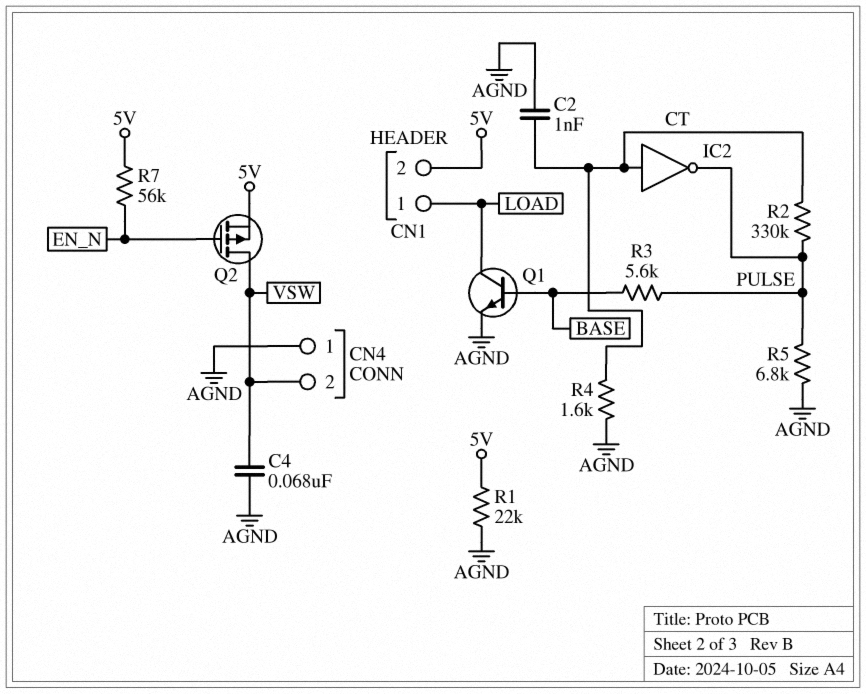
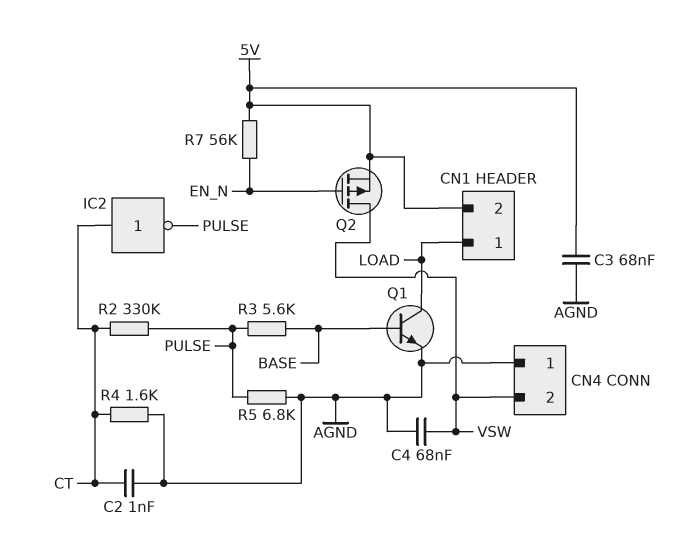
C3: none -> 68nF (5V, AGND)
R1: 22k (5V, AGND) -> none

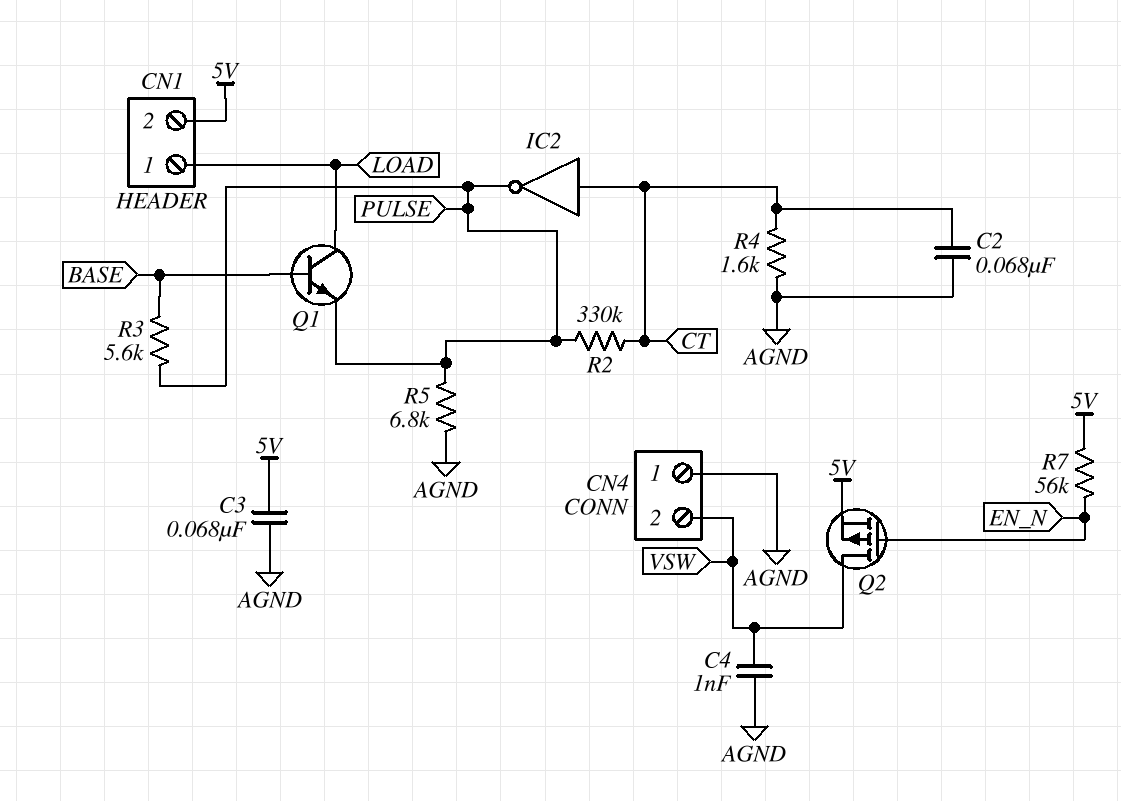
C2: 1nF (AGND, CT) -> 68nF (AGND, CT)
C4: 68nF (AGND, VSW) -> 1nF (AGND, VSW)
Q1: NPN (B BASE, C LOAD, E AGND) -> NPN (B BASE, C LOAD, E PULSE)

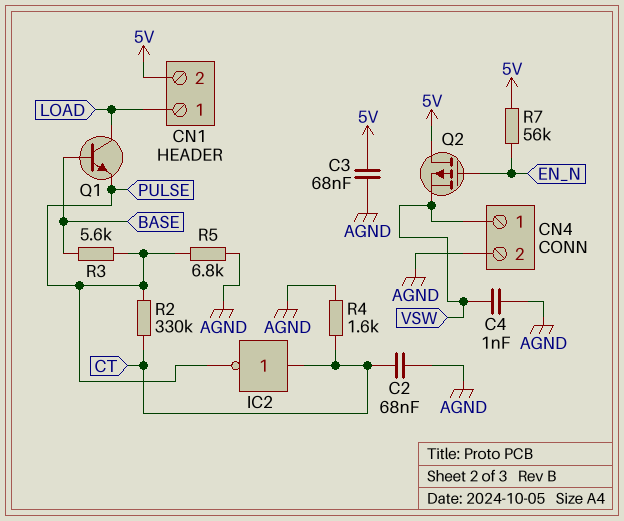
CN4 pin 1: AGND -> VSW
CN4 pin 2: VSW -> AGND
Q2: PMOS (G EN_N, D VSW, S 5V) -> PMOS (G EN_N, D 5V, S VSW)

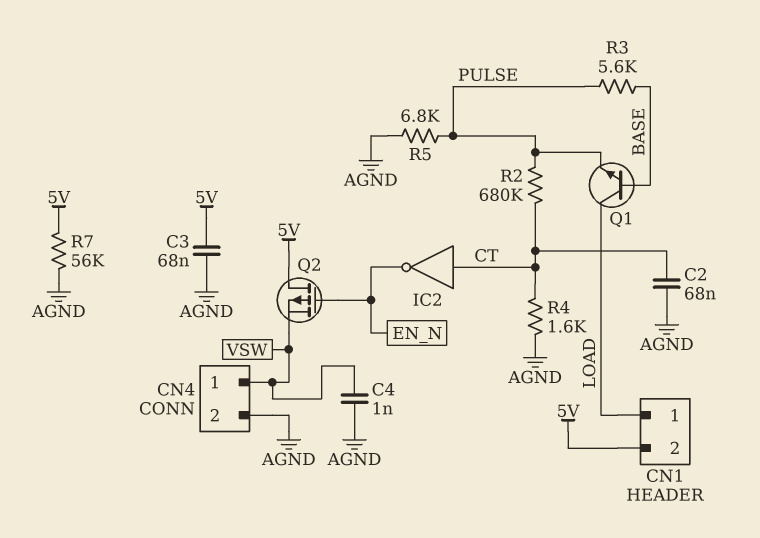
IC2: NOT (in CT, out PULSE) -> NOT (in CT, out EN_N)
R2: 330k (CT, PULSE) -> 680k (CT, PULSE)
R7: 56k (5V, EN_N) -> 56k (5V, AGND)

